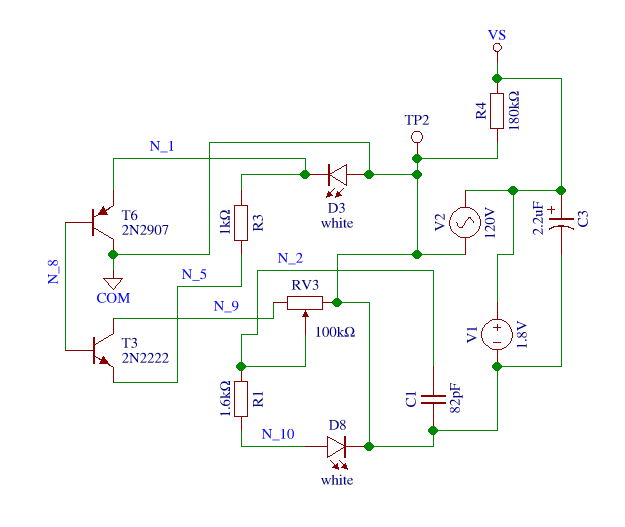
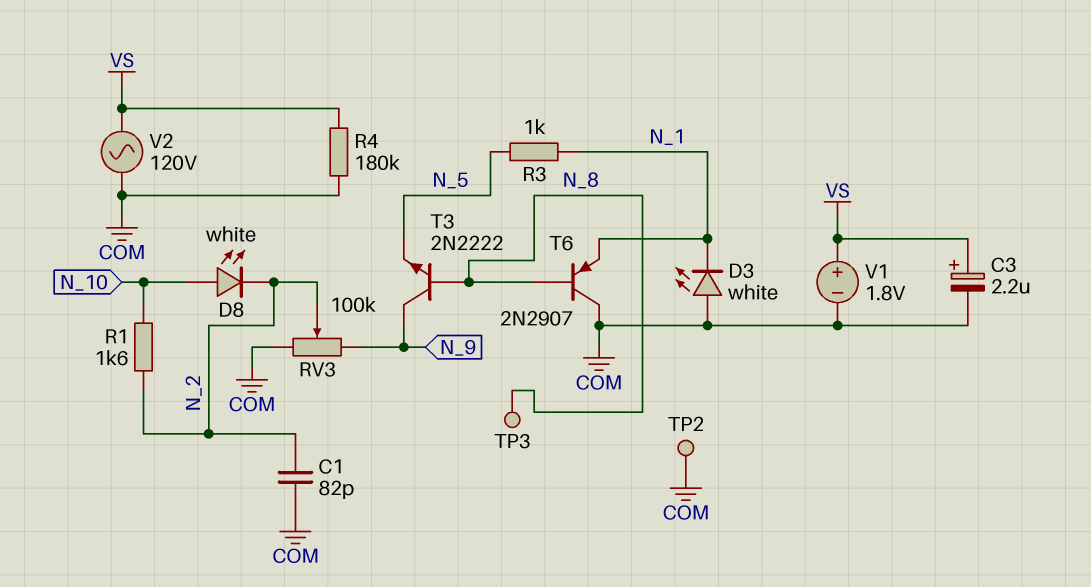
D8: LED white (A N_10, K COM) -> LED white (A N_10, K N_2)
TP3: none -> test point (N_8)

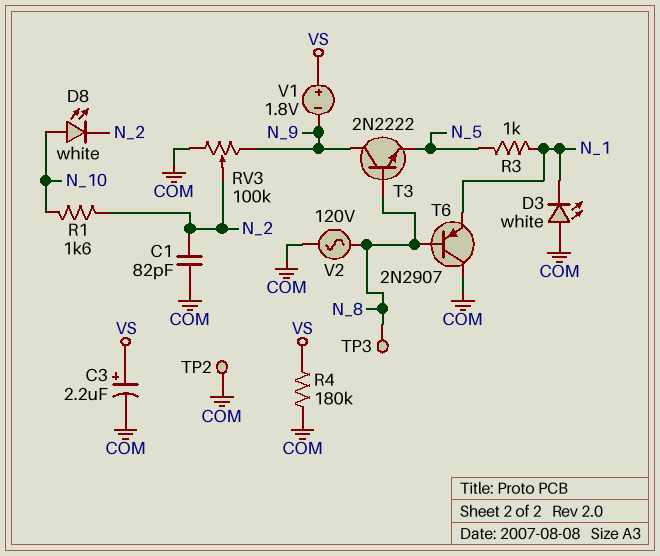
V1: 1.8V (plus VS, minus COM) -> 1.8V (plus VS, minus N_9)
V2: AC 120V (COM, VS) -> AC 120V (COM, N_8)

